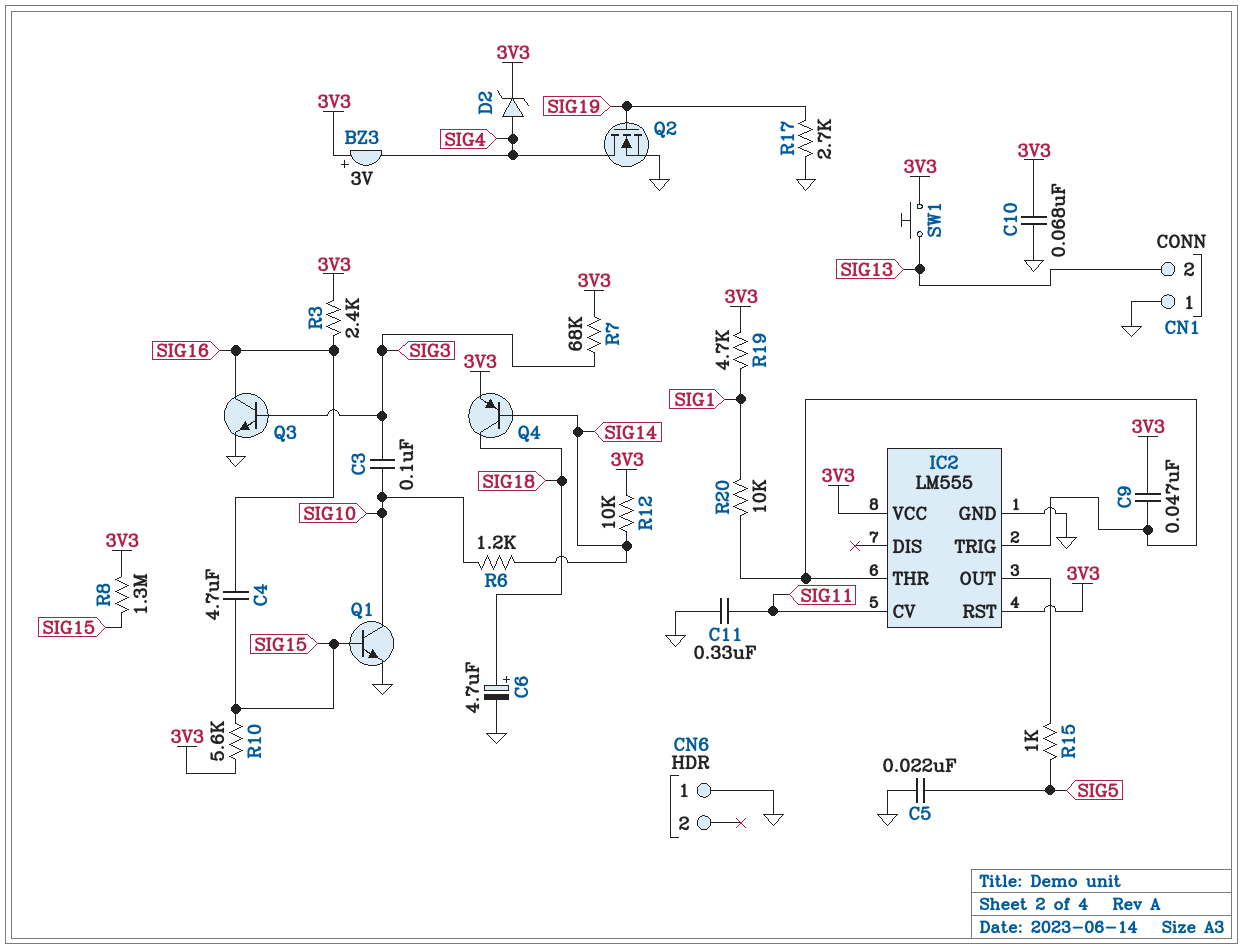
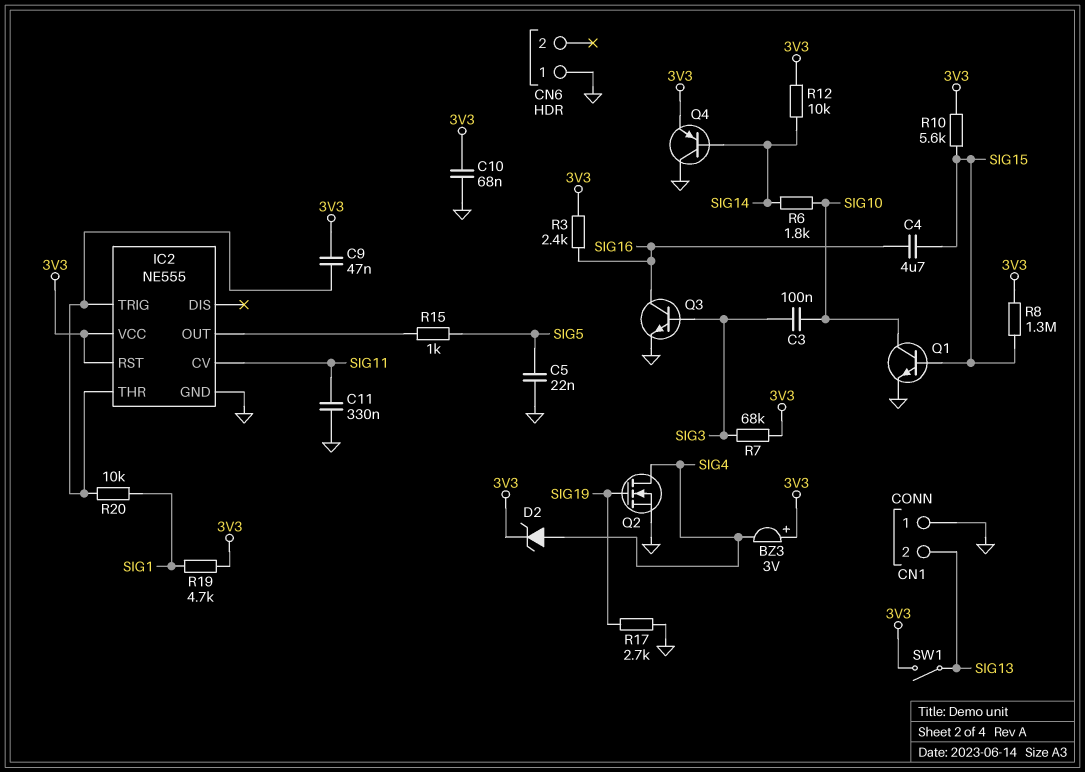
C6: 4.7uF (plus SIG18, minus GND) -> none
IC2: LM555 -> NE555
Q4: PNP (B SIG14, C SIG18, E 3V3) -> PNP (B SIG14, C GND, E 3V3)
R6: 1.2k (SIG10, SIG14) -> 1.8k (SIG10, SIG14)
SW1: button (3V3, SIG13) -> switch (3V3, SIG13)

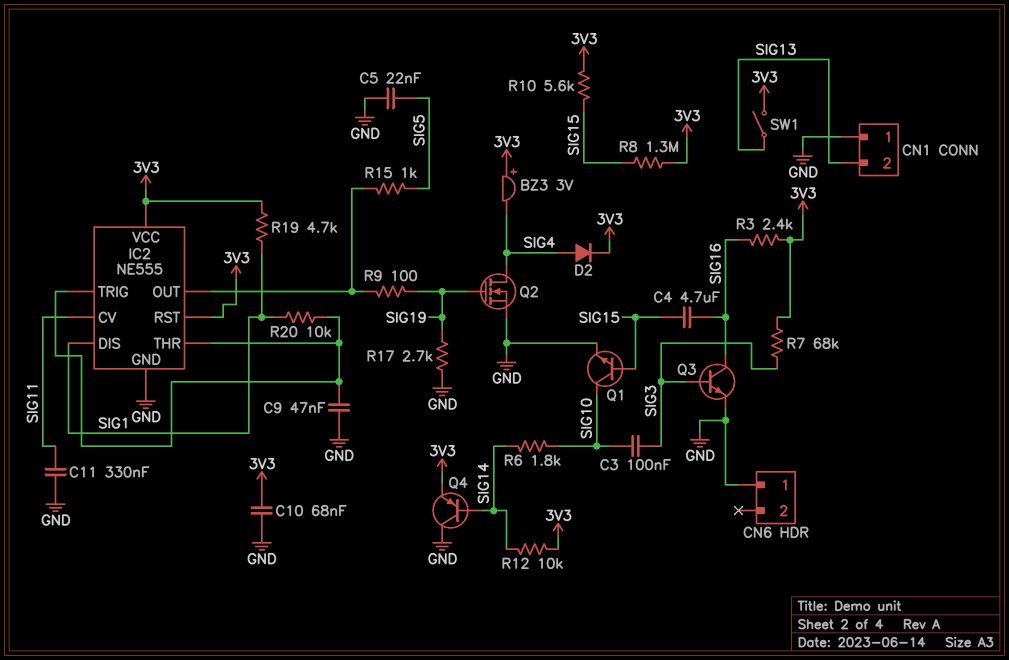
C9: 47nF (3V3, IC2/THR) -> 47nF (GND, IC2/THR)
D2: zener (A SIG4, K 3V3) -> diode (A SIG4, K 3V3)
IC2 pin DIS: none -> SIG1
R9: none -> 100 (IC2/OUT, SIG19)

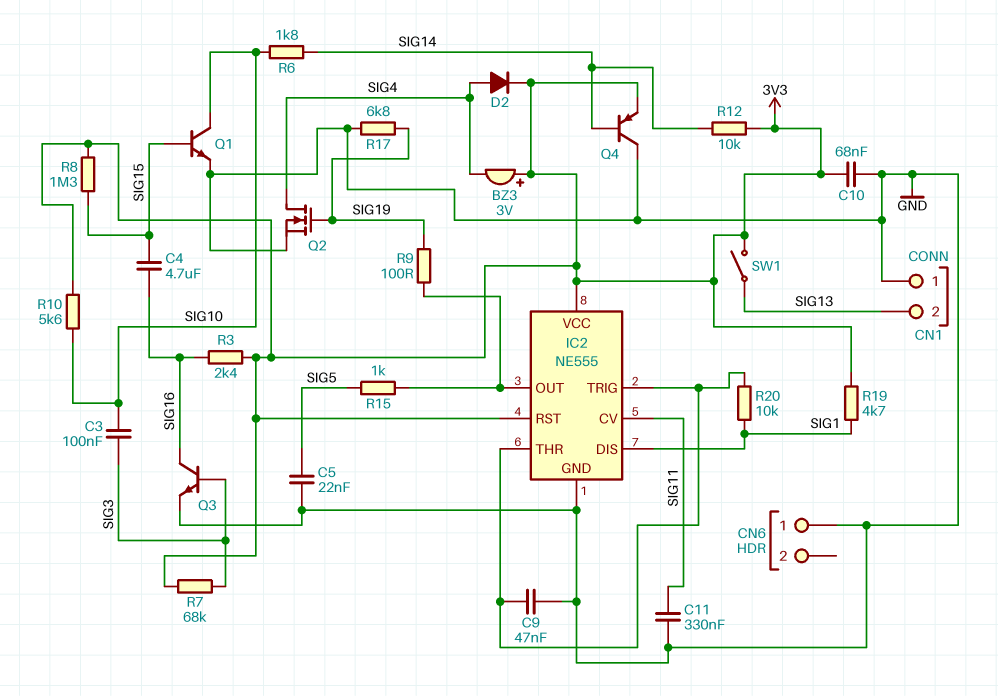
R10: 5.6k (3V3, SIG15) -> 5.6k (3V3, SIG10)
R17: 2.7k (GND, SIG19) -> 6.8k (GND, SIG19)

